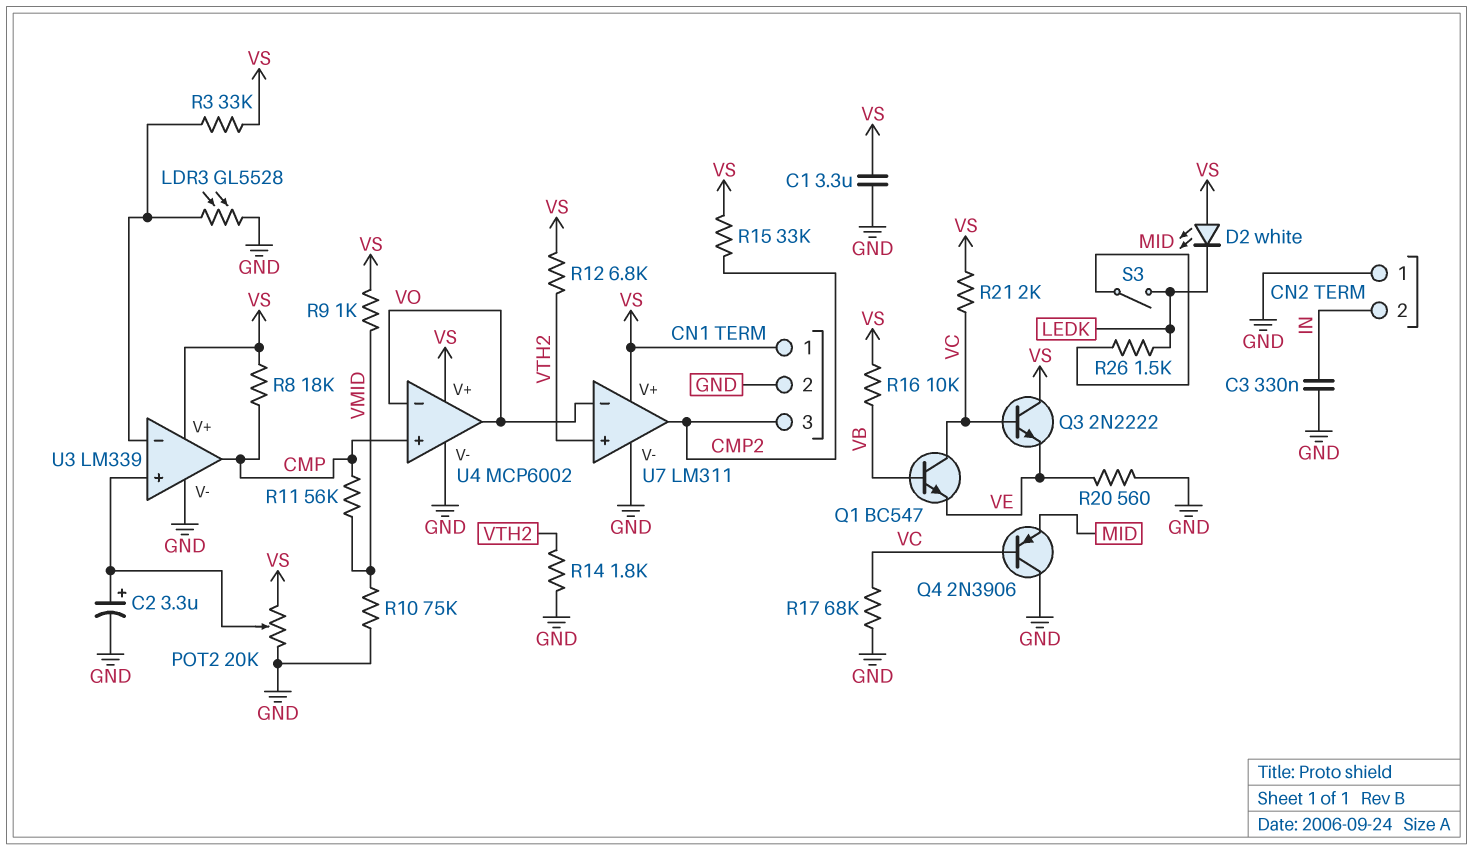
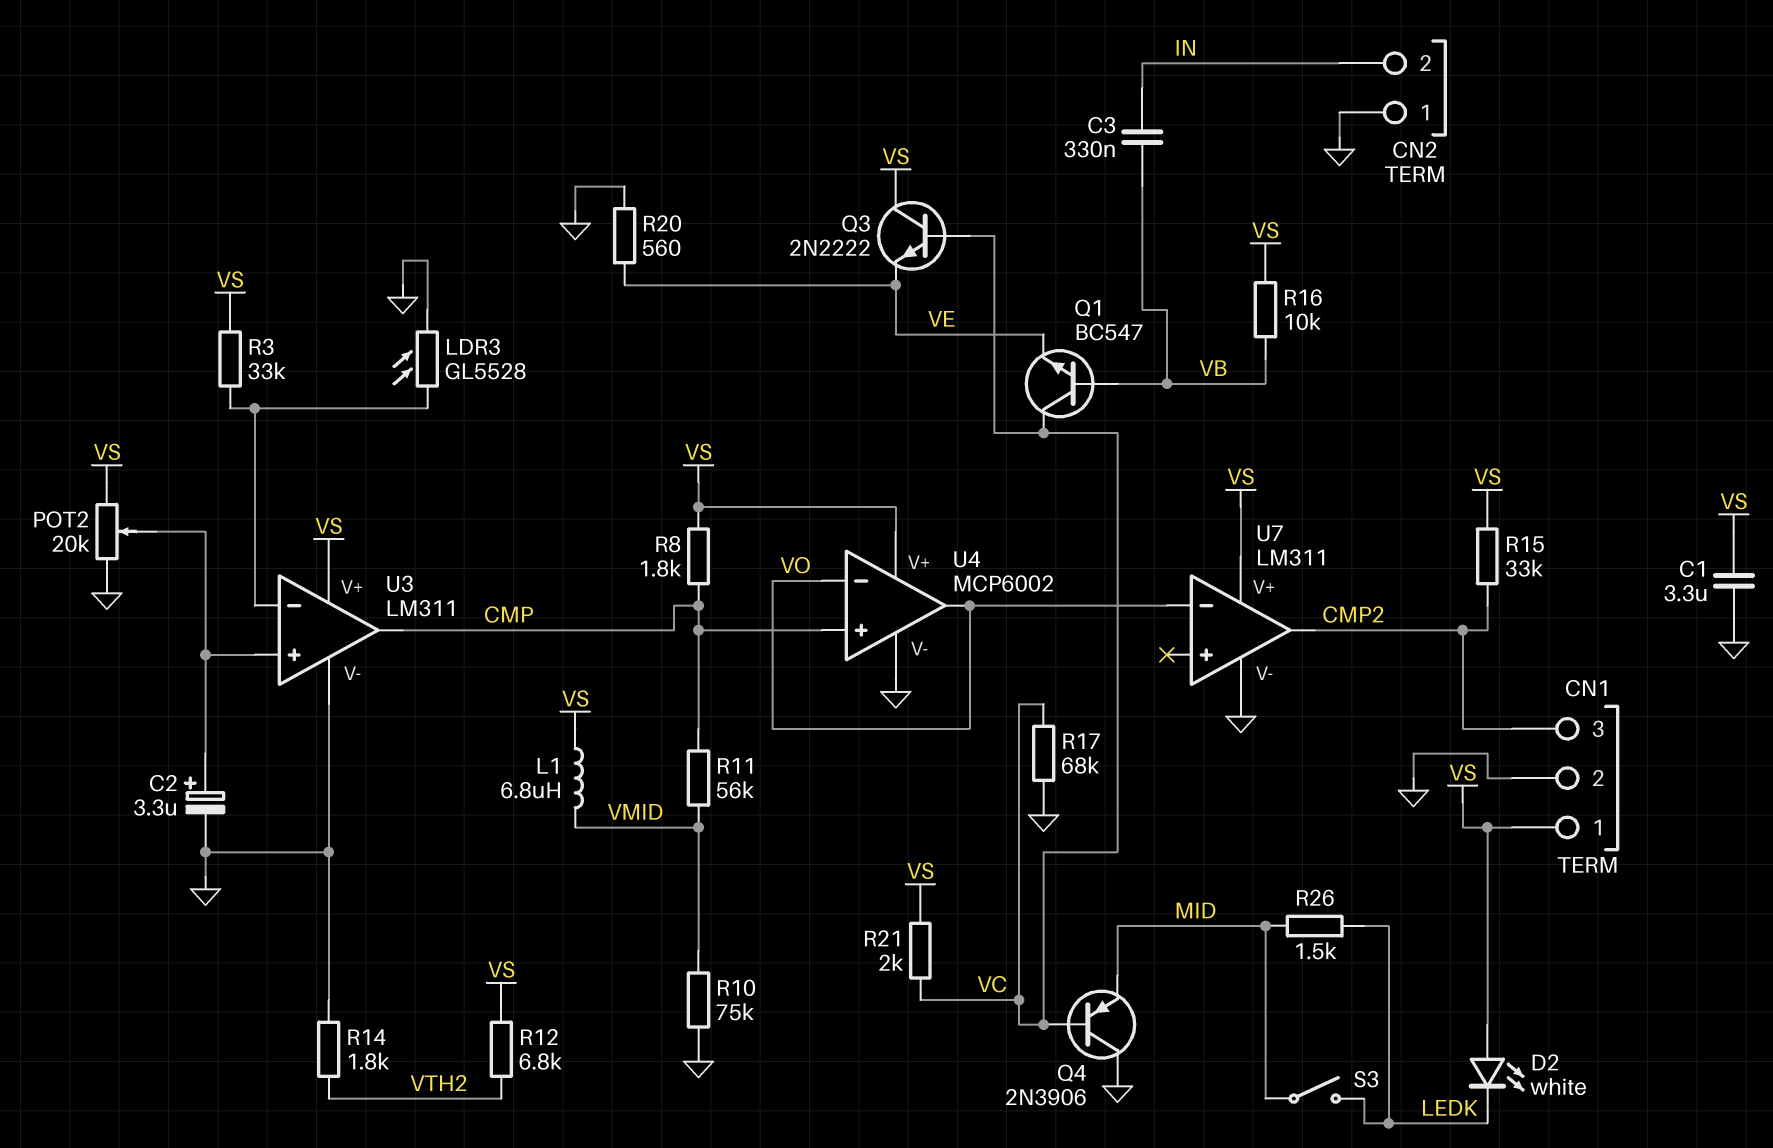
C3: 330nF (GND, IN) -> 330nF (IN, VB)
L1: none -> 6.8uH (VMID, VS)
R8: 18k (CMP, VS) -> 1.8k (CMP, VS)
R9: 1k (VMID, VS) -> none
U3: LM339 -> LM311
U7 pin in+: VTH2 -> none

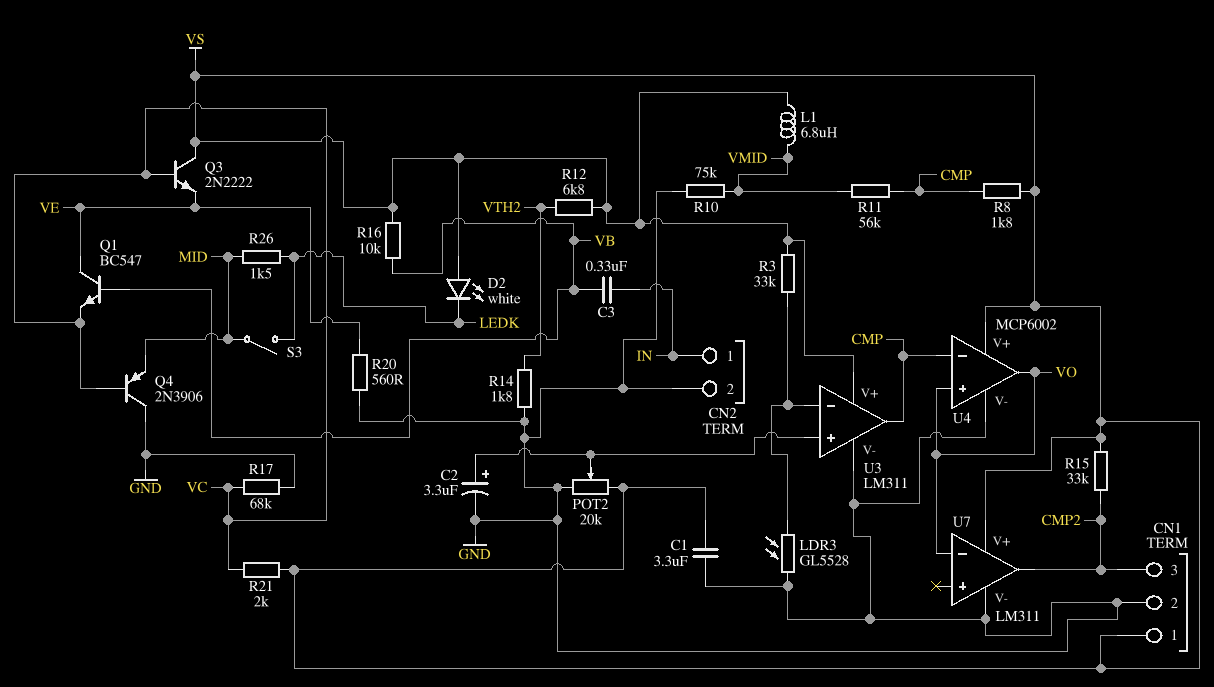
CN2 pin 1: GND -> IN
CN2 pin 2: IN -> GND
Q1: NPN BC547 (B VB, C VC, E VE) -> NPN BC547 (B VB, C VE, E VC)
U4 pin in+: CMP -> VO
U4 pin in-: VO -> CMP

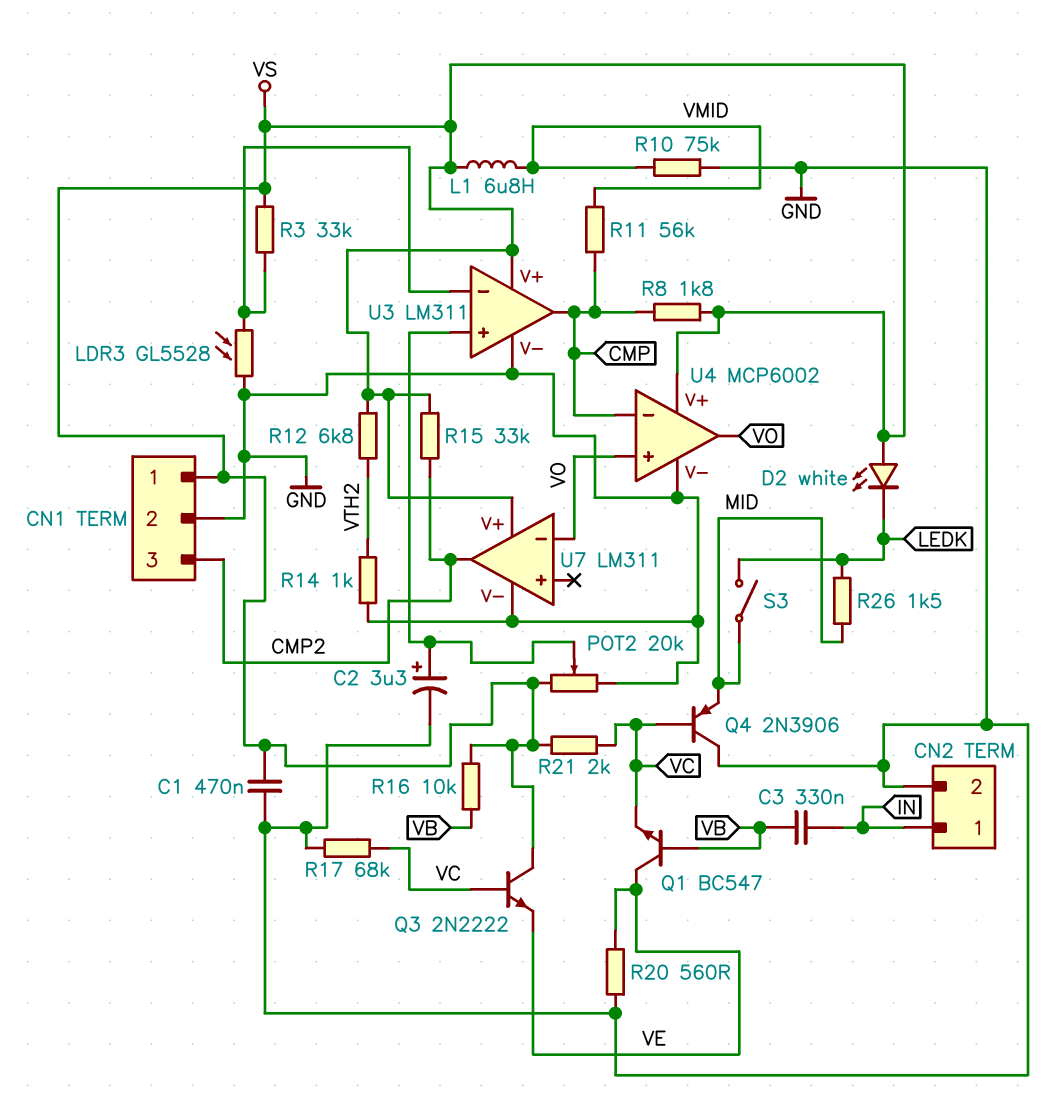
C1: 3.3uF (GND, VS) -> 470nF (GND, VS)
R14: 1.8k (GND, VTH2) -> 1k (GND, VTH2)

